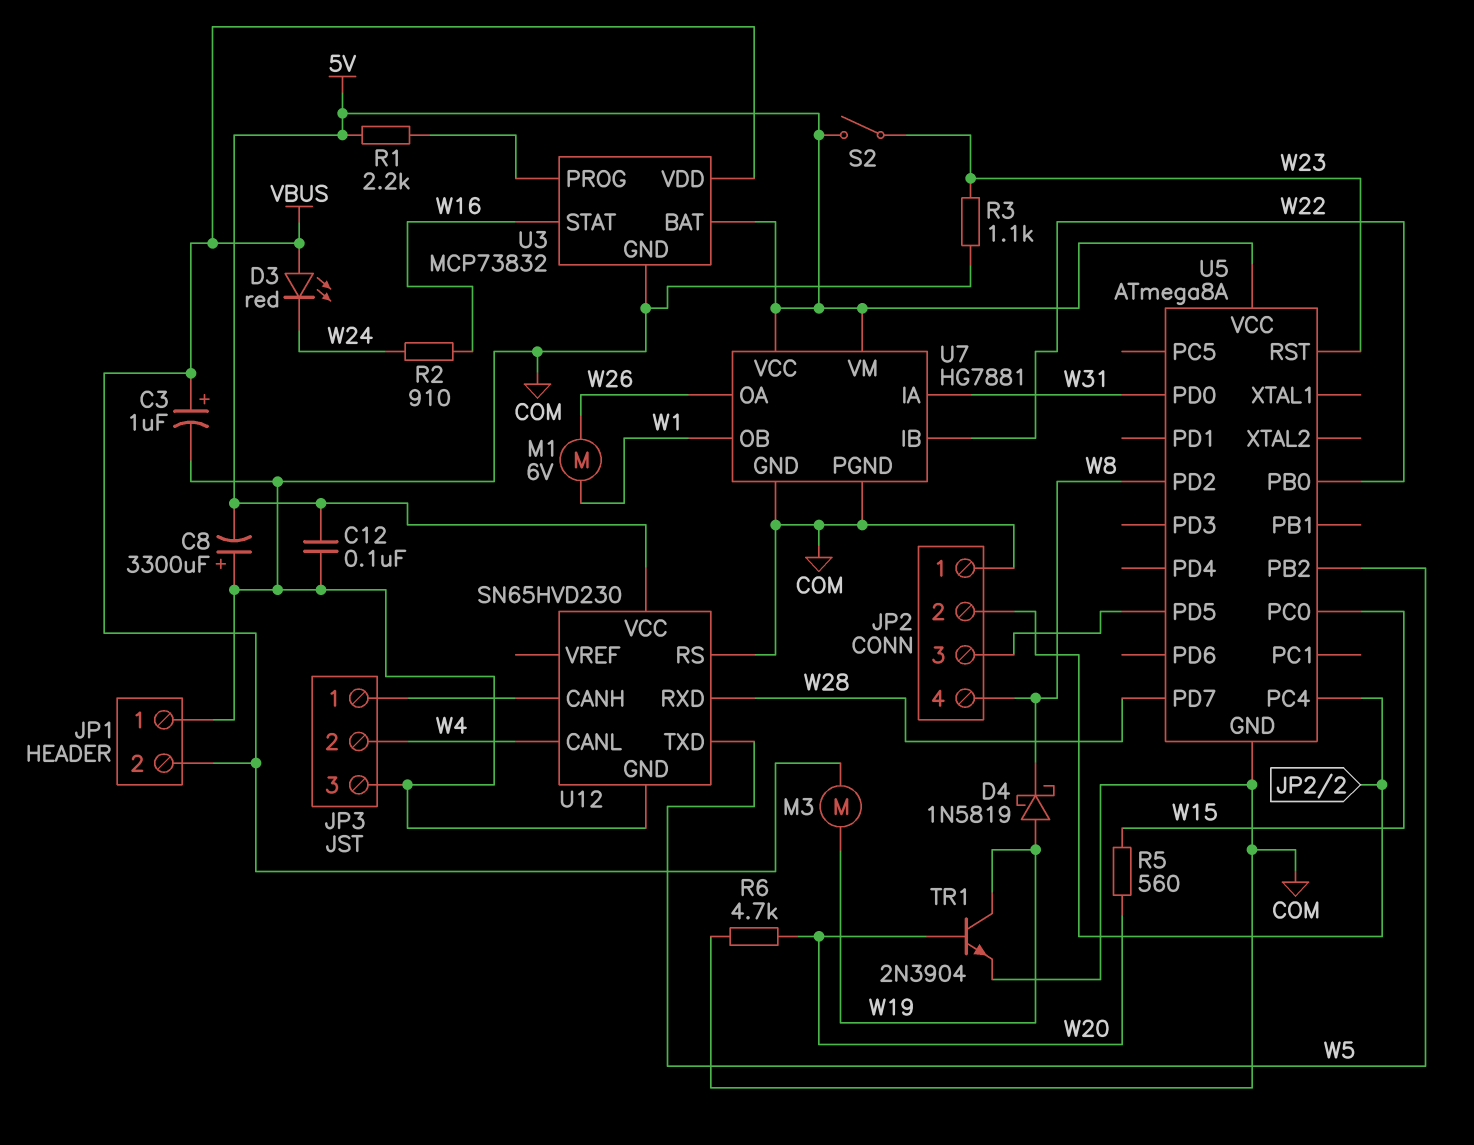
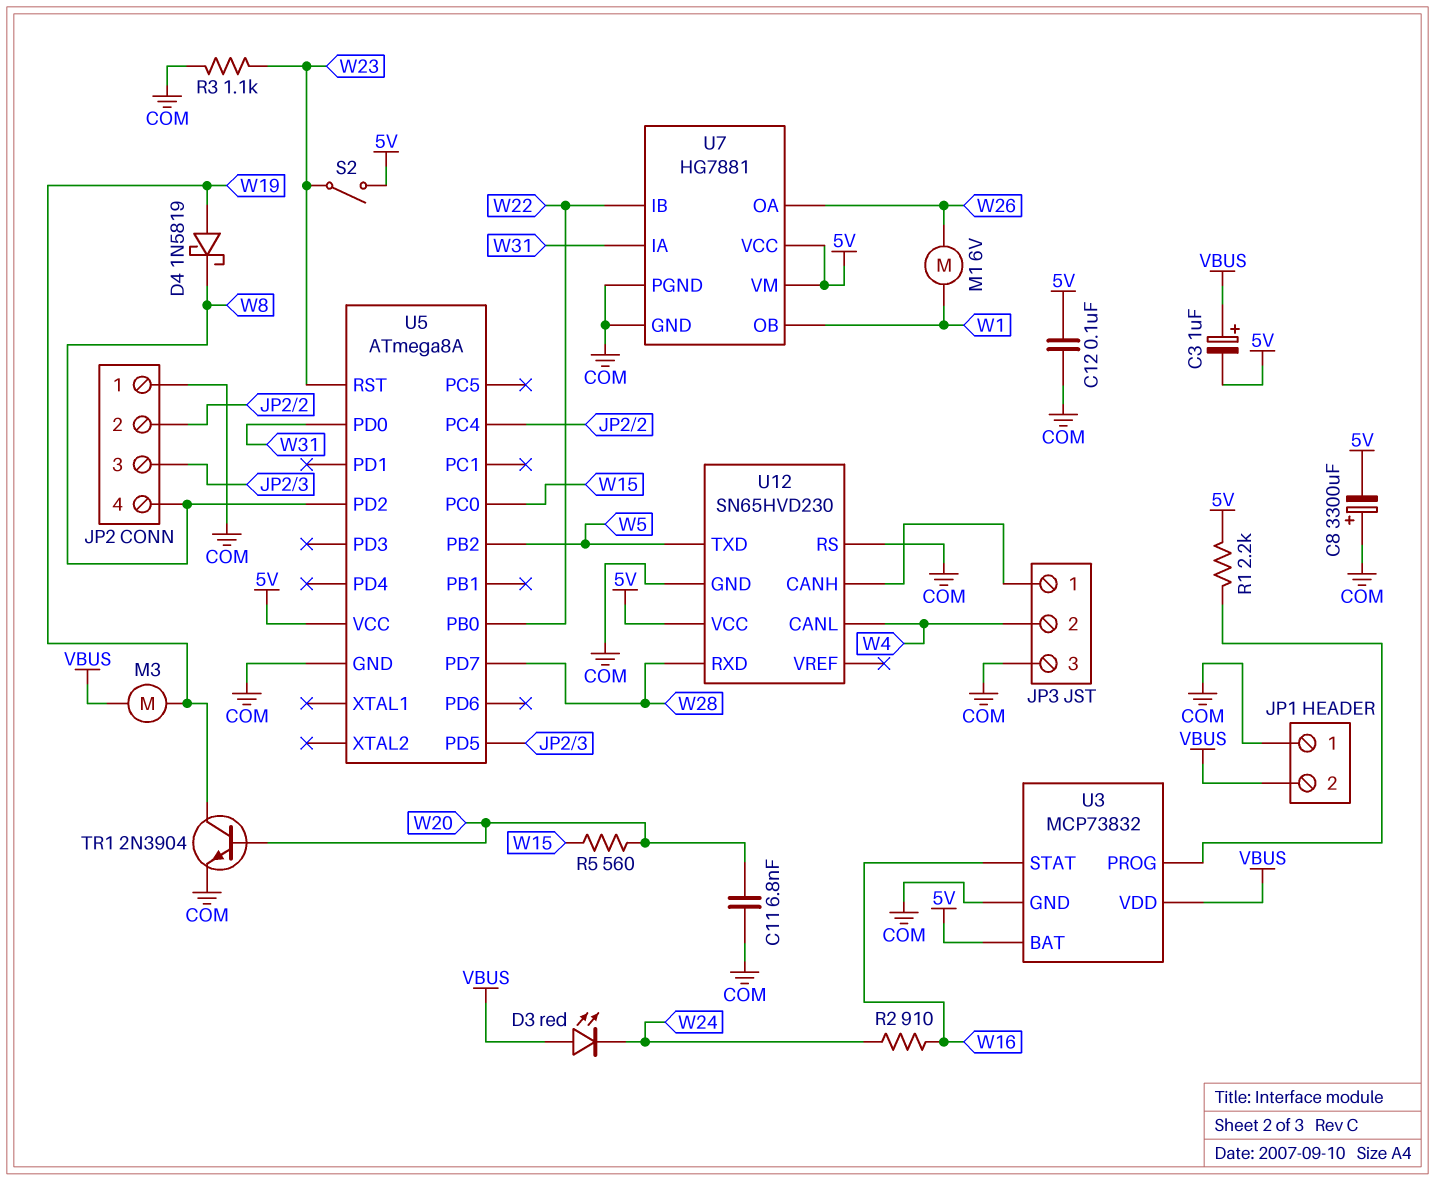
C3: 1uF (plus VBUS, minus COM) -> 1uF (plus VBUS, minus 5V)
C11: none -> 6.8nF (COM, W20)
R6: 4.7k (COM, W20) -> none

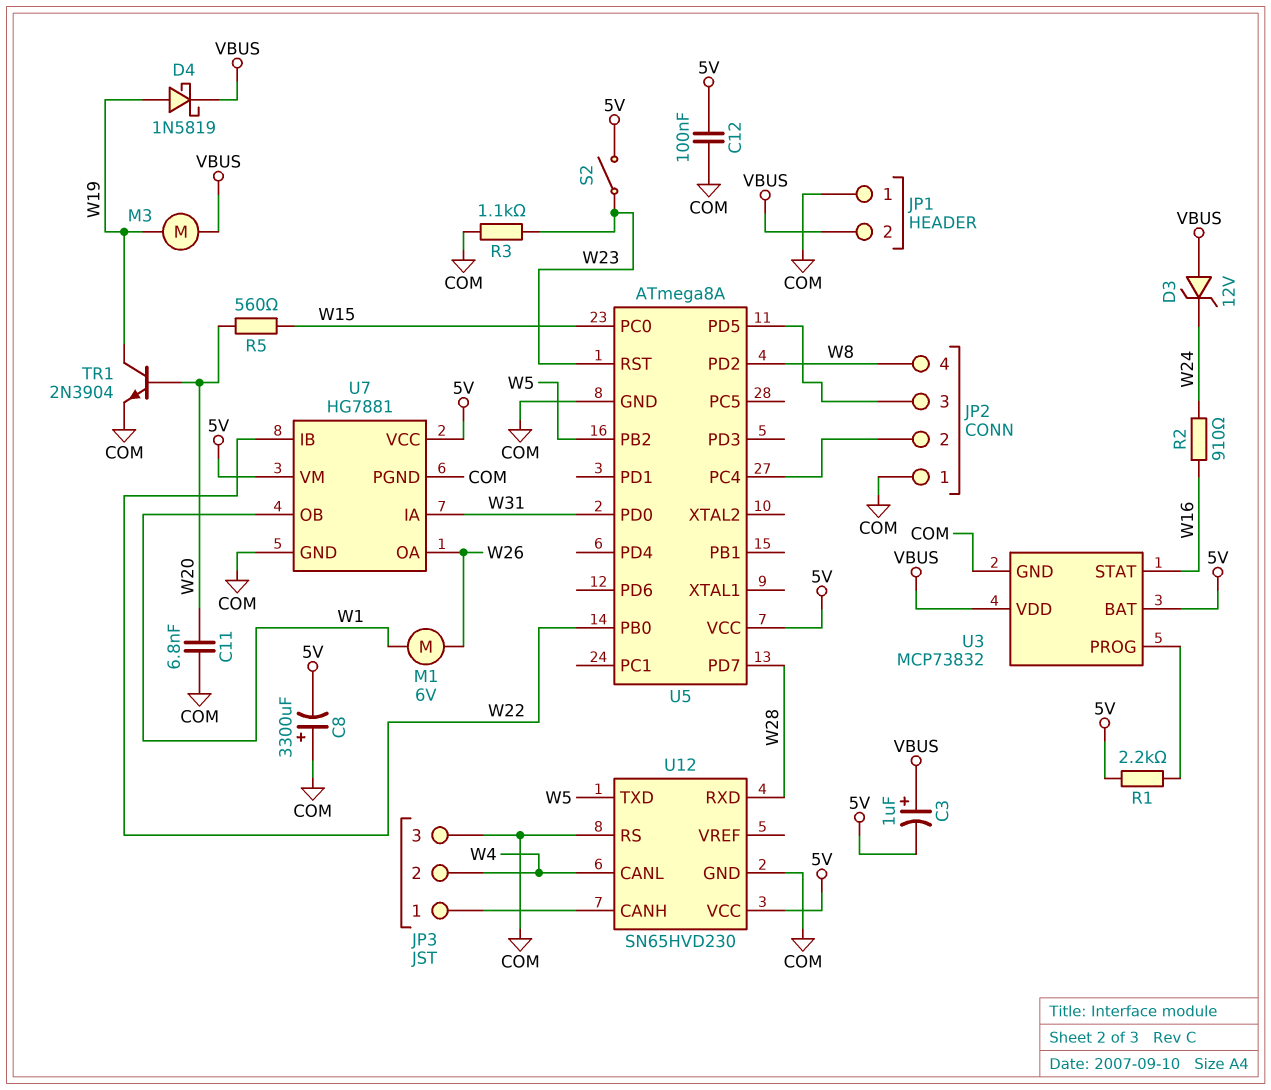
D3: LED red (A VBUS, K W24) -> zener 12V (A VBUS, K W24)
D4: schottky 1N5819 (A W19, K W8) -> schottky 1N5819 (A W19, K VBUS)

